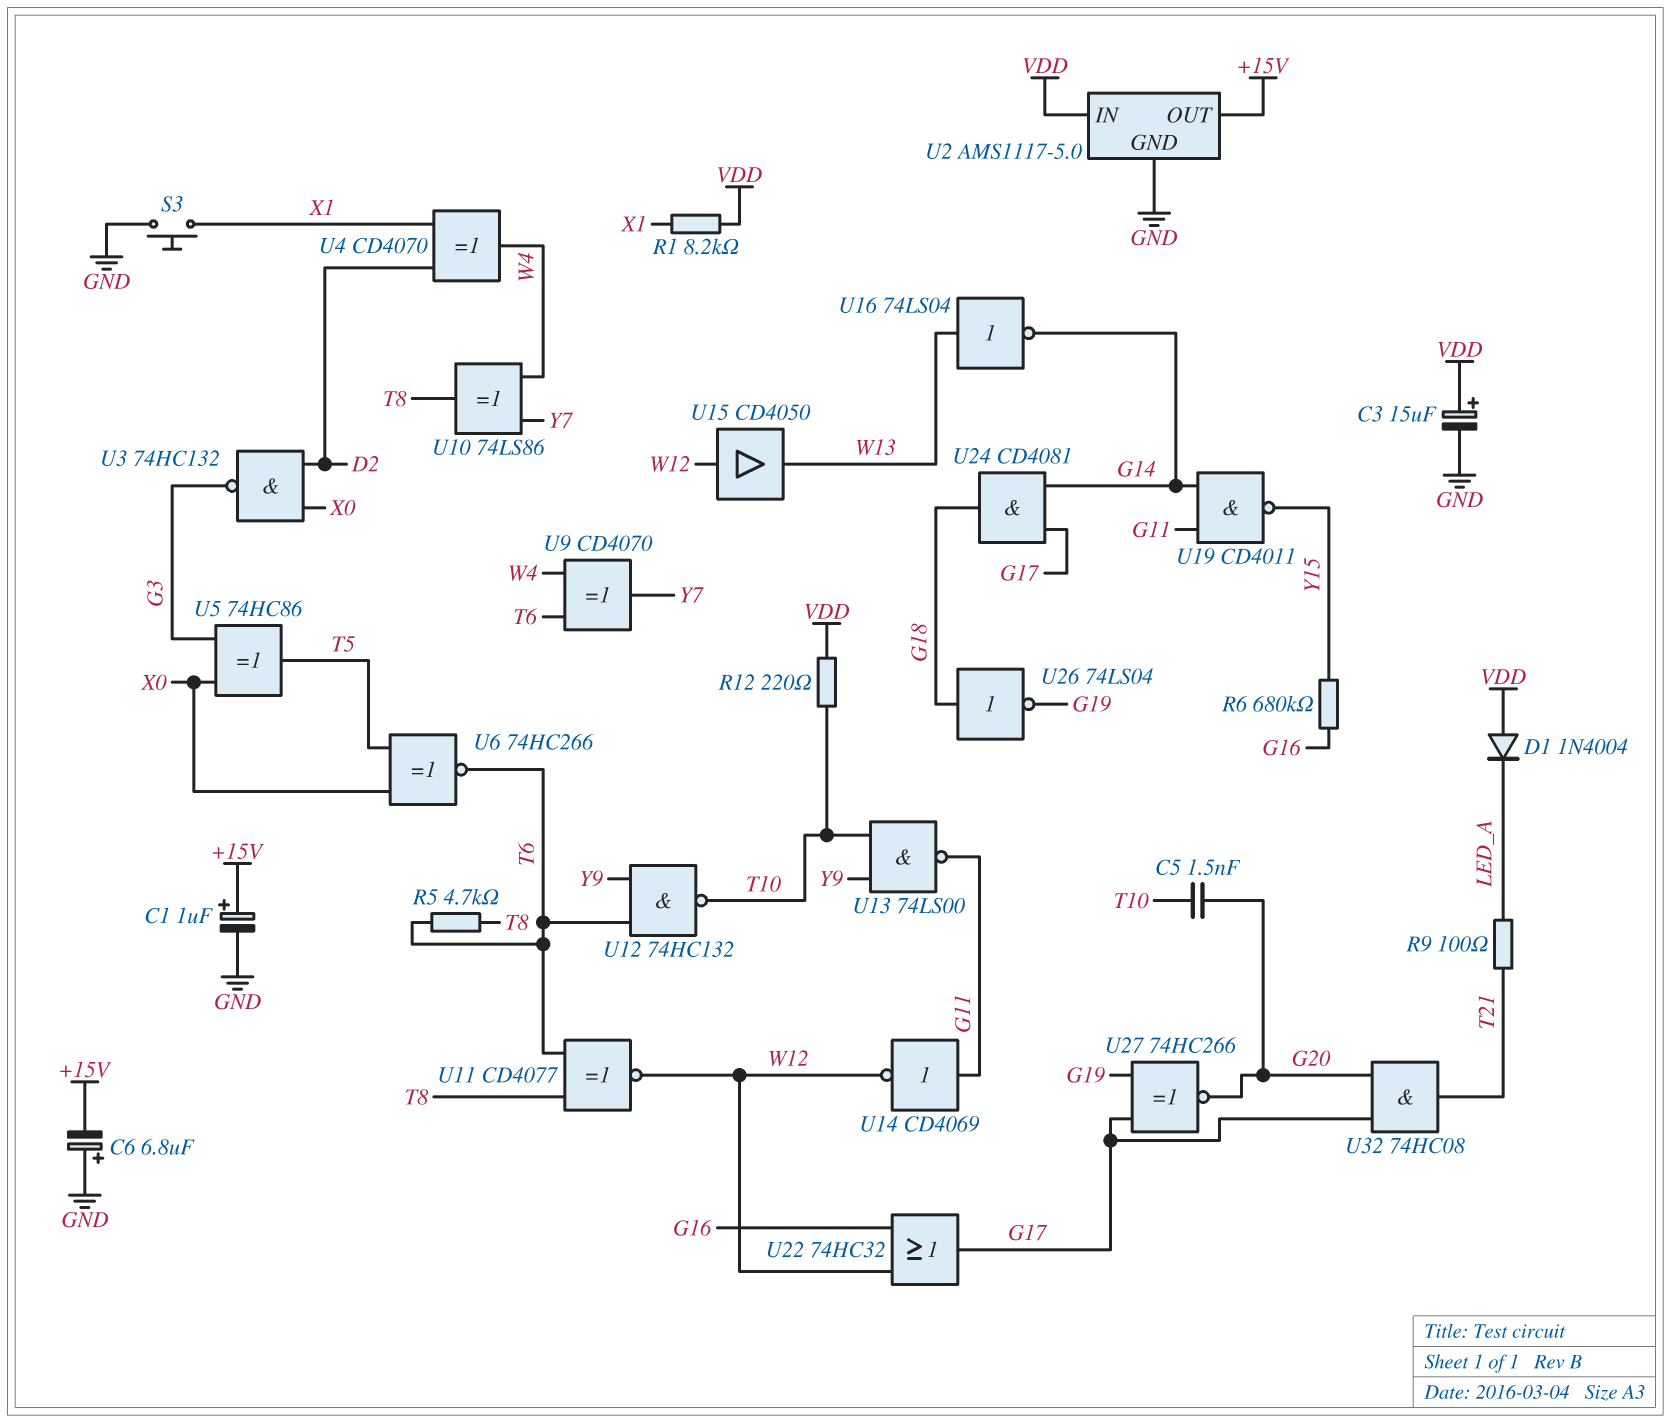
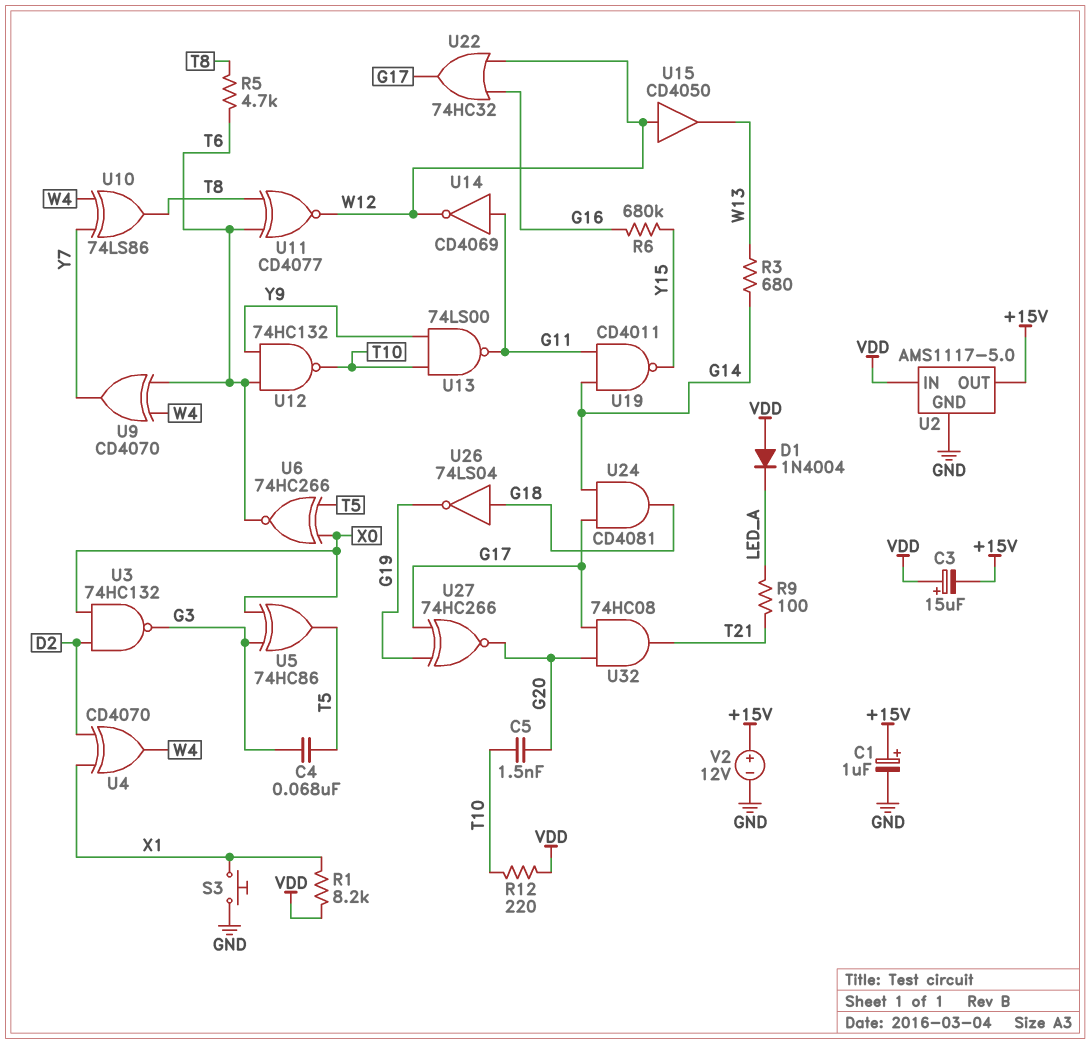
C3: 15uF (plus VDD, minus GND) -> 15uF (plus VDD, minus +15V)
C4: none -> 68nF (G3, T5)
C6: 6.8uF (plus GND, minus +15V) -> none
R3: none -> 680 (G14, W13)
U16: NOT 74LS04 (in W13, out G14) -> none
V2: none -> 12V (plus +15V, minus GND)

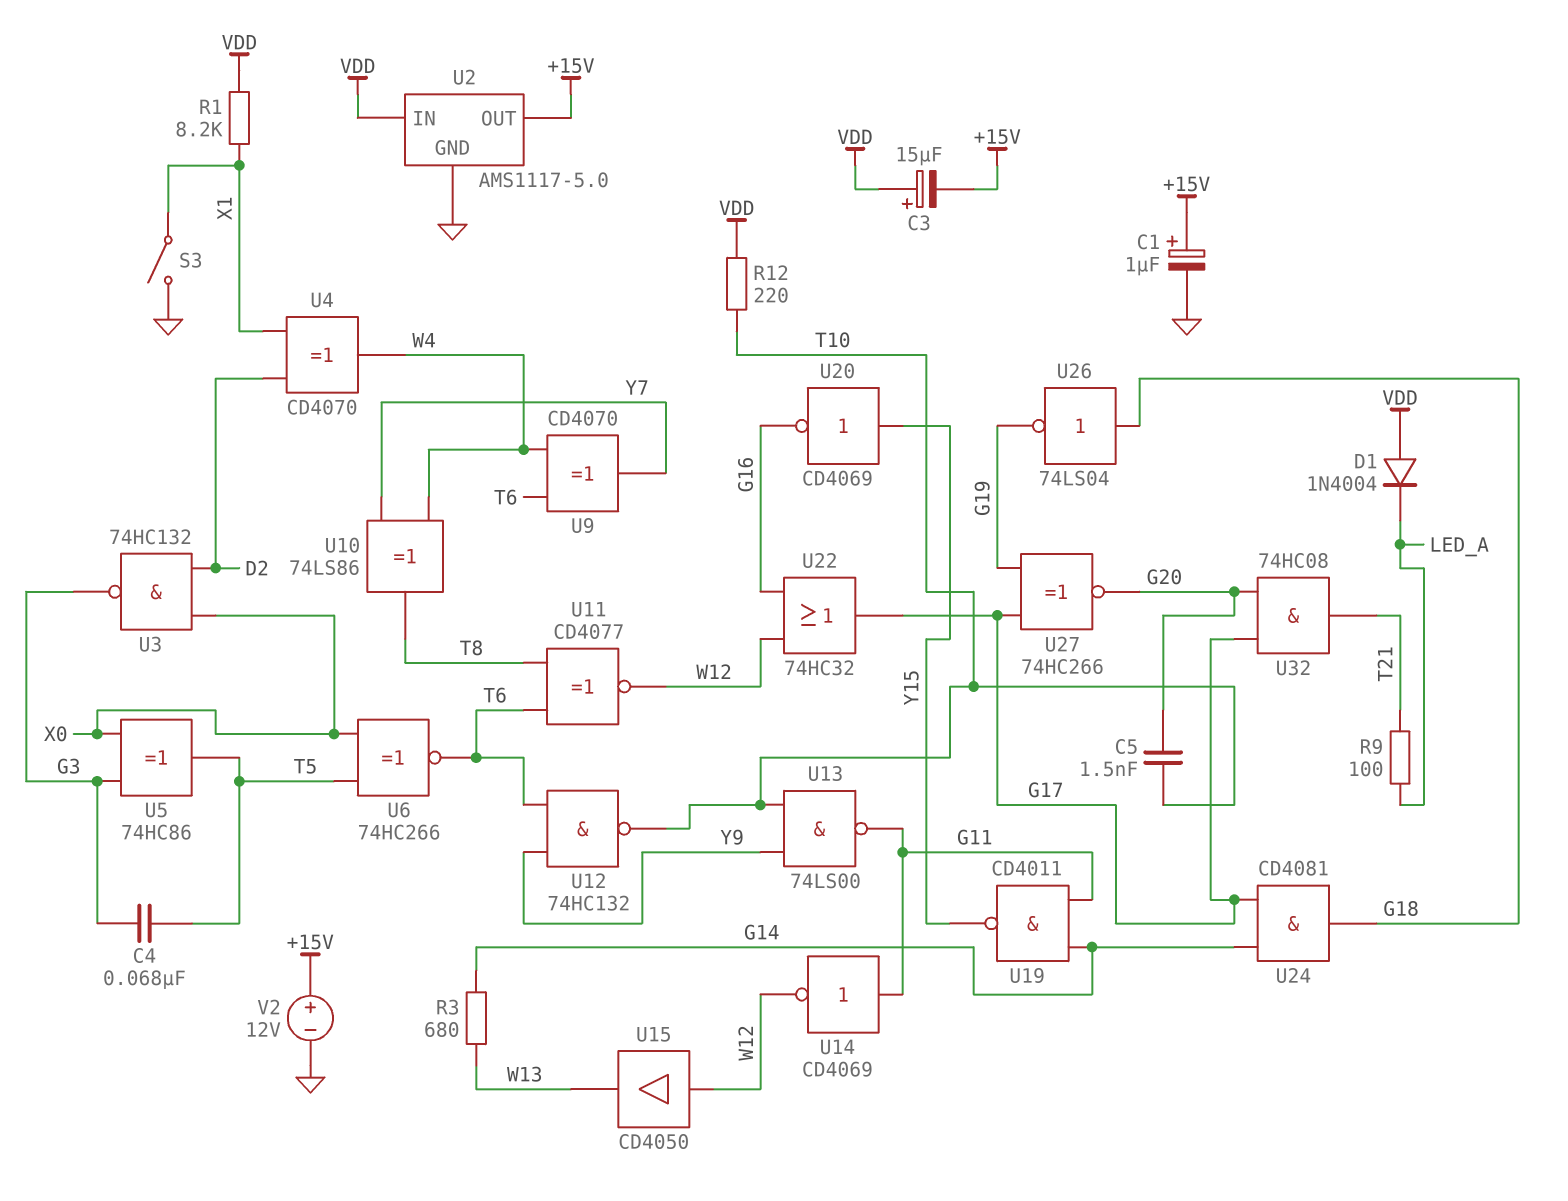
R5: 4.7k (T6, T8) -> none
R6: 680k (G16, Y15) -> none
S3: button (GND, X1) -> switch (GND, X1)
U20: none -> NOT CD4069 (in Y15, out G16)

